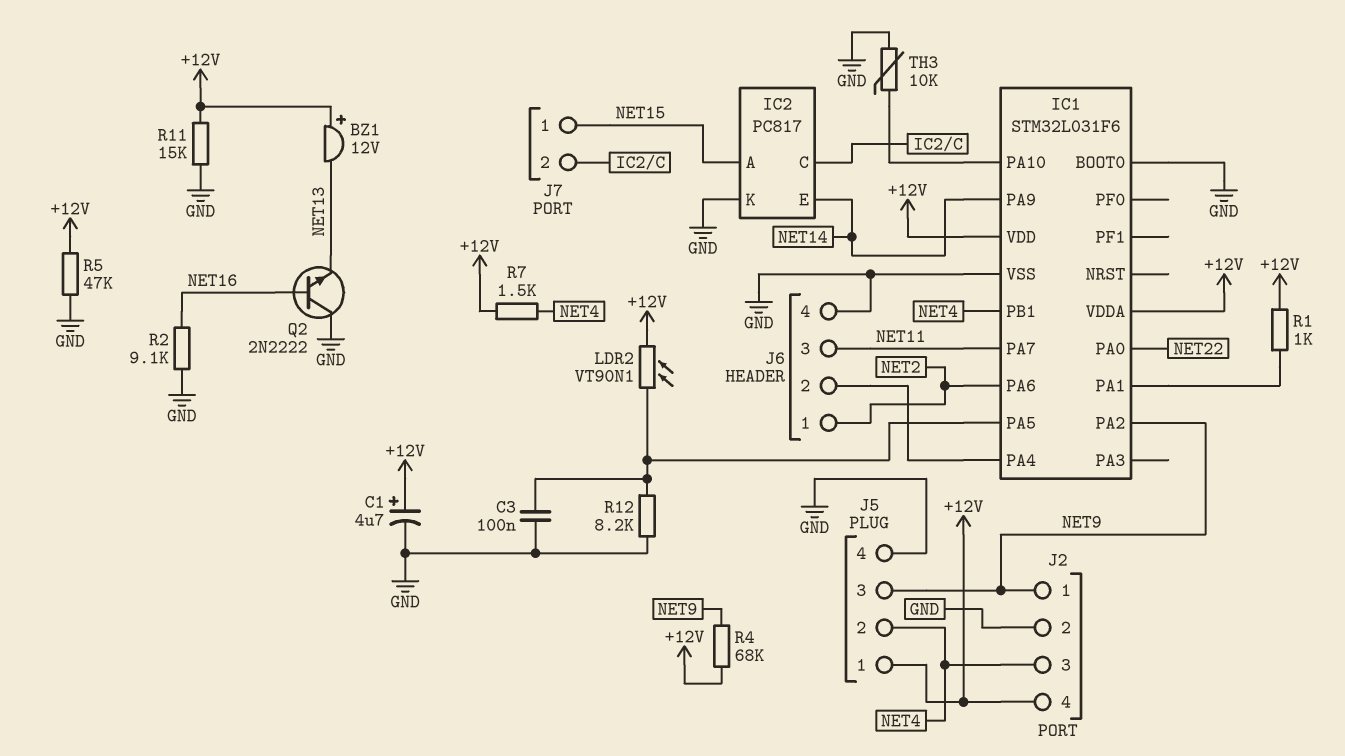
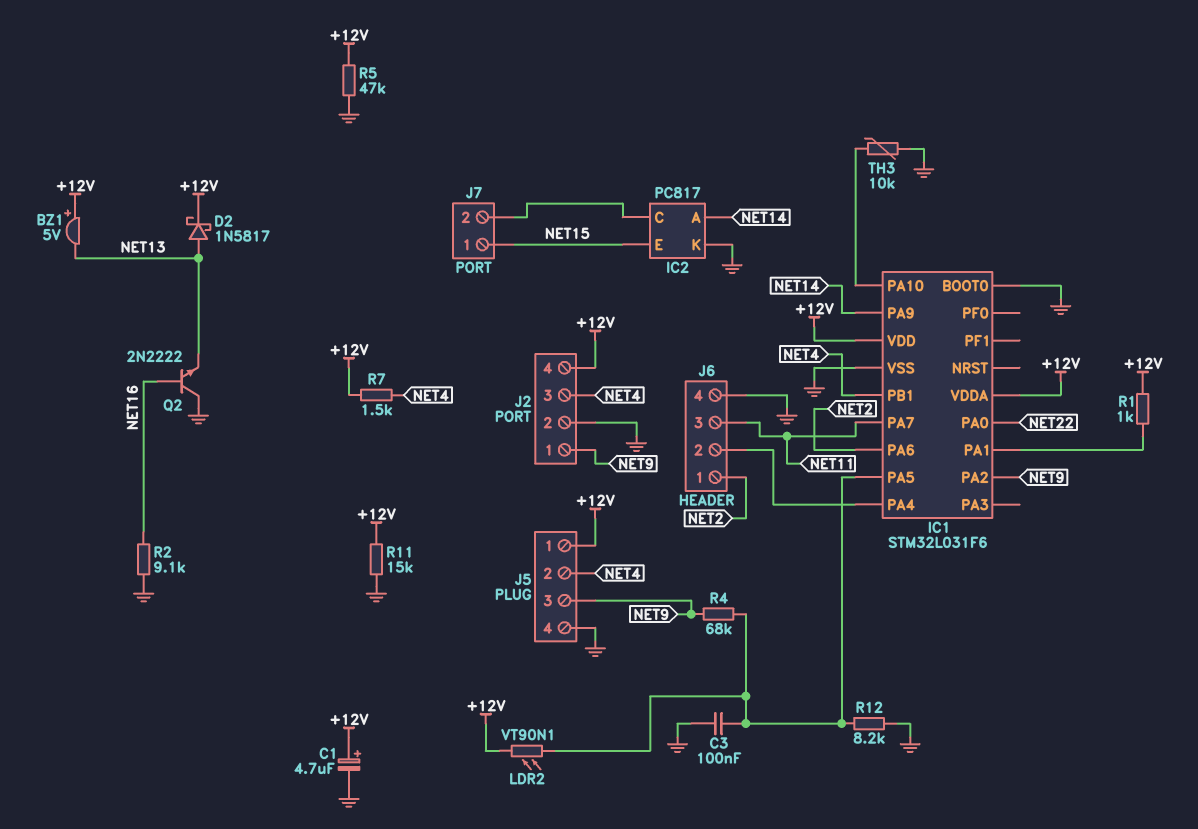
BZ1: buzzer 12V (plus +12V, minus NET13) -> buzzer 5V (plus +12V, minus NET13)
D2: none -> schottky 1N5817 (A NET13, K +12V)
IC2 pin A: NET15 -> NET14
IC2 pin E: NET14 -> NET15
R4: 68k (+12V, NET9) -> 68k (IC1/PA5, NET9)

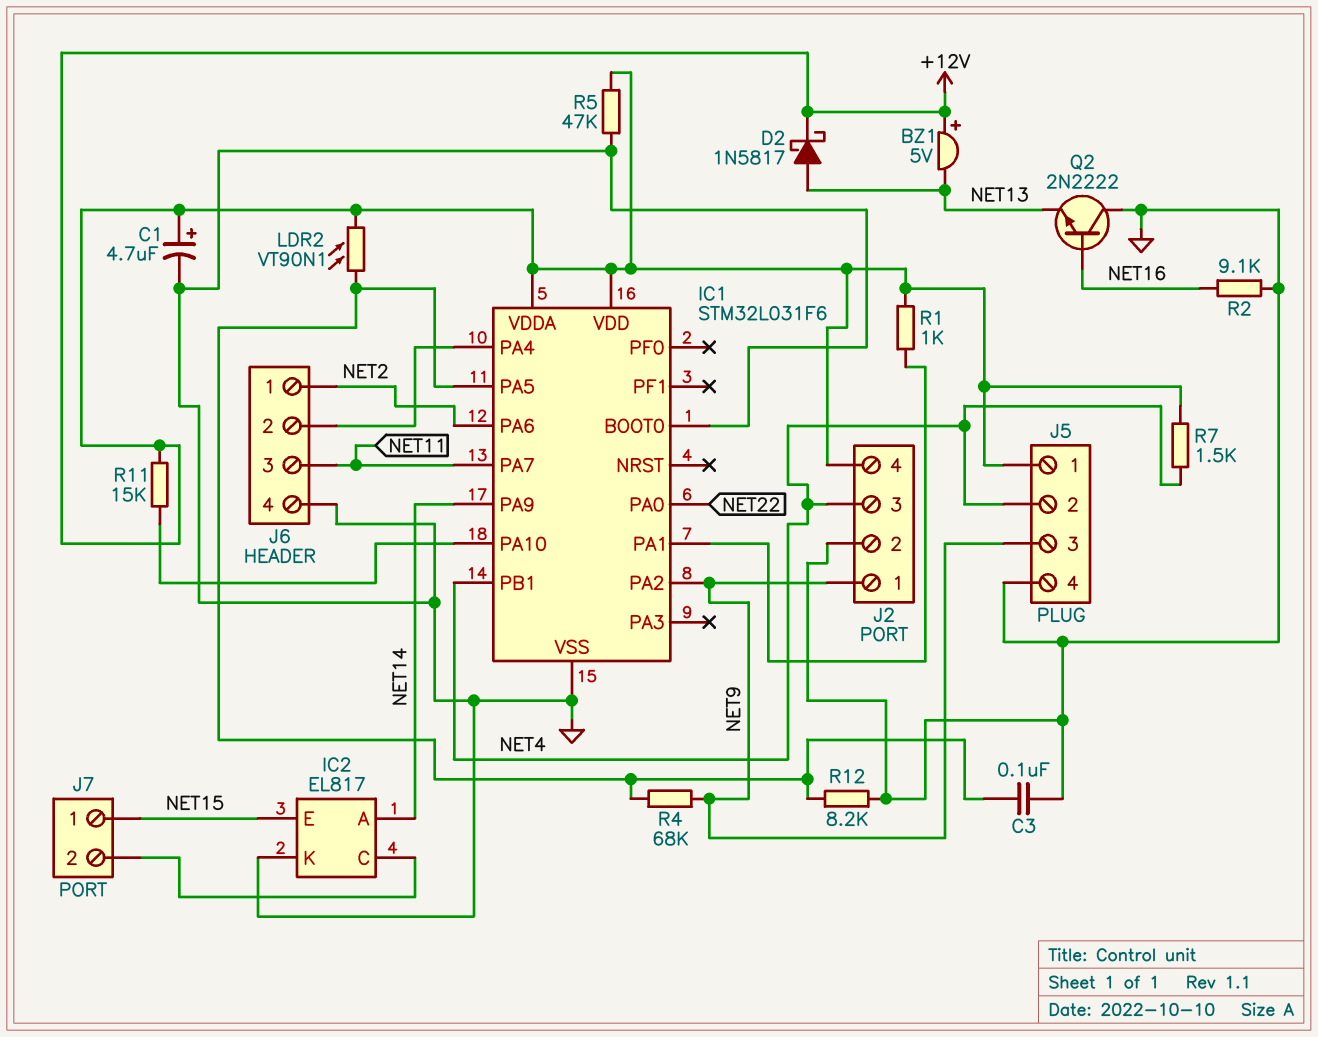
IC2: PC817 -> EL817
R11: 15k (+12V, GND) -> 15k (+12V, IC1/PA10)
TH3: 10k (GND, IC1/PA10) -> none

